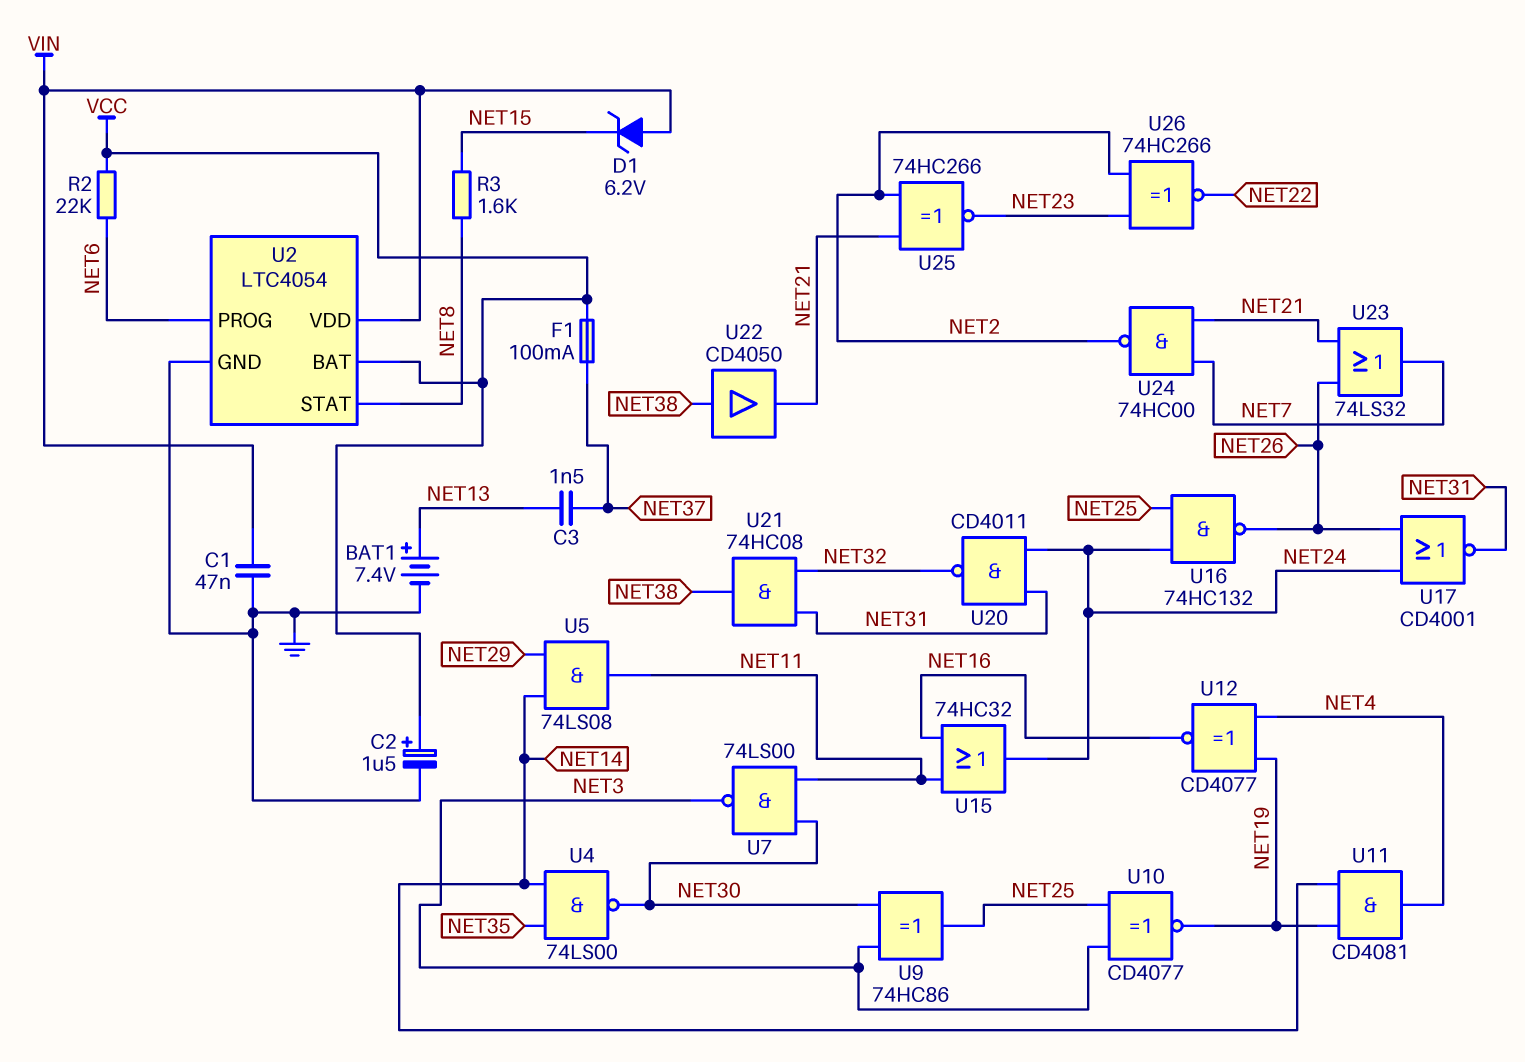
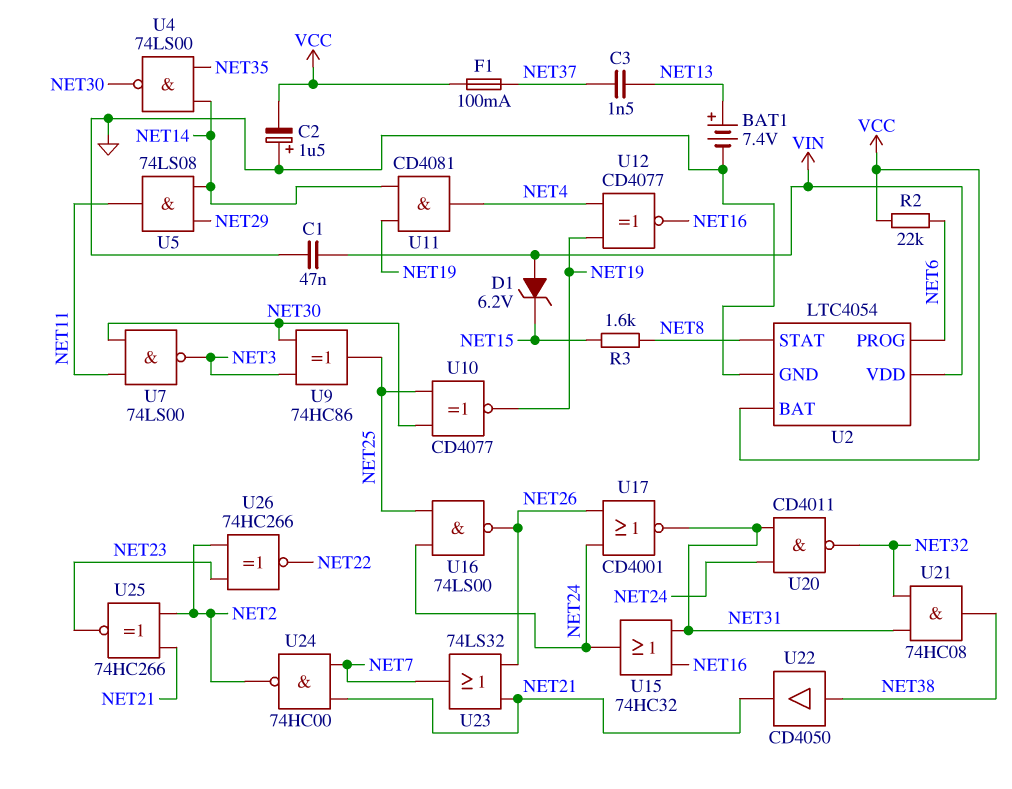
C2: 1.5uF (plus VCC, minus GND) -> 1.5uF (plus GND, minus VCC)
U10: XNOR CD4077 (in NET3, in NET25, out NET19) -> XNOR CD4077 (in NET25, in NET30, out NET19)
U15: OR 74HC32 (in NET11, in NET16, out NET24) -> OR 74HC32 (in NET16, in NET31, out NET24)
U16: NAND 74HC132 (in NET24, in NET25, out NET26) -> NAND 74LS00 (in NET24, in NET25, out NET26)

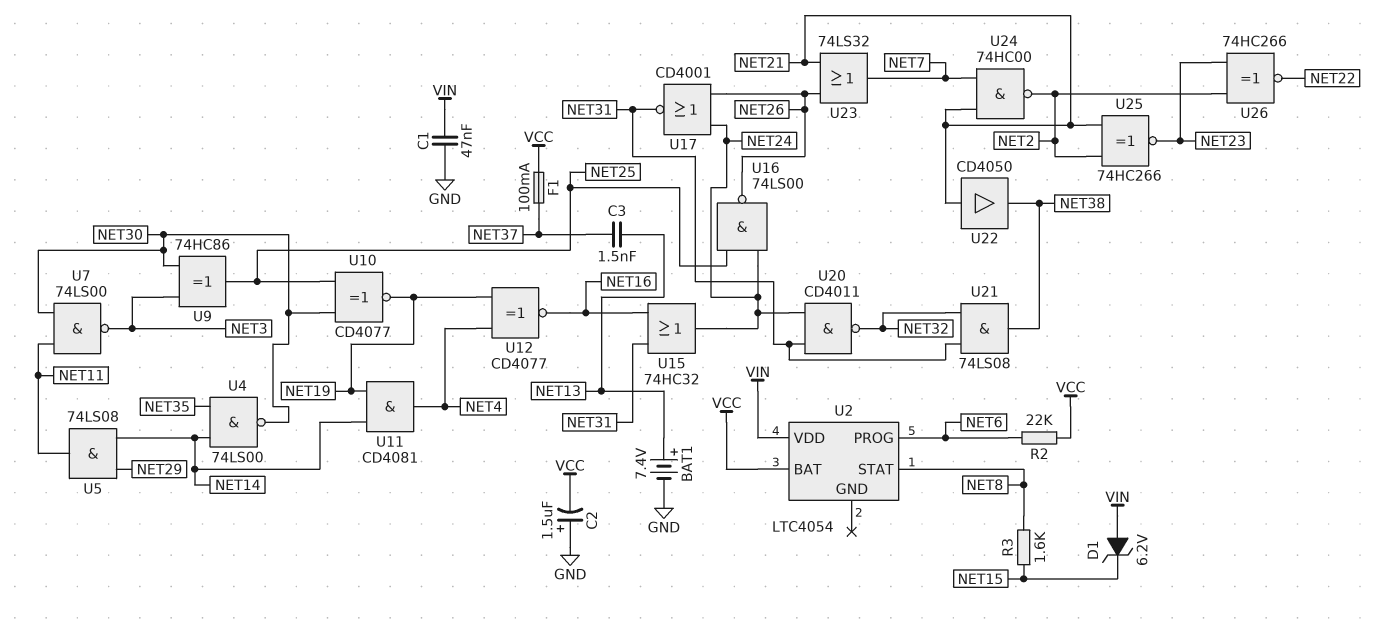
U2 pin GND: GND -> none
U21: AND 74HC08 (in NET31, in NET32, out NET38) -> AND 74LS08 (in NET31, in NET32, out NET38)
U22: buffer CD4050 (in NET38, out NET21) -> buffer CD4050 (in NET21, out NET38)

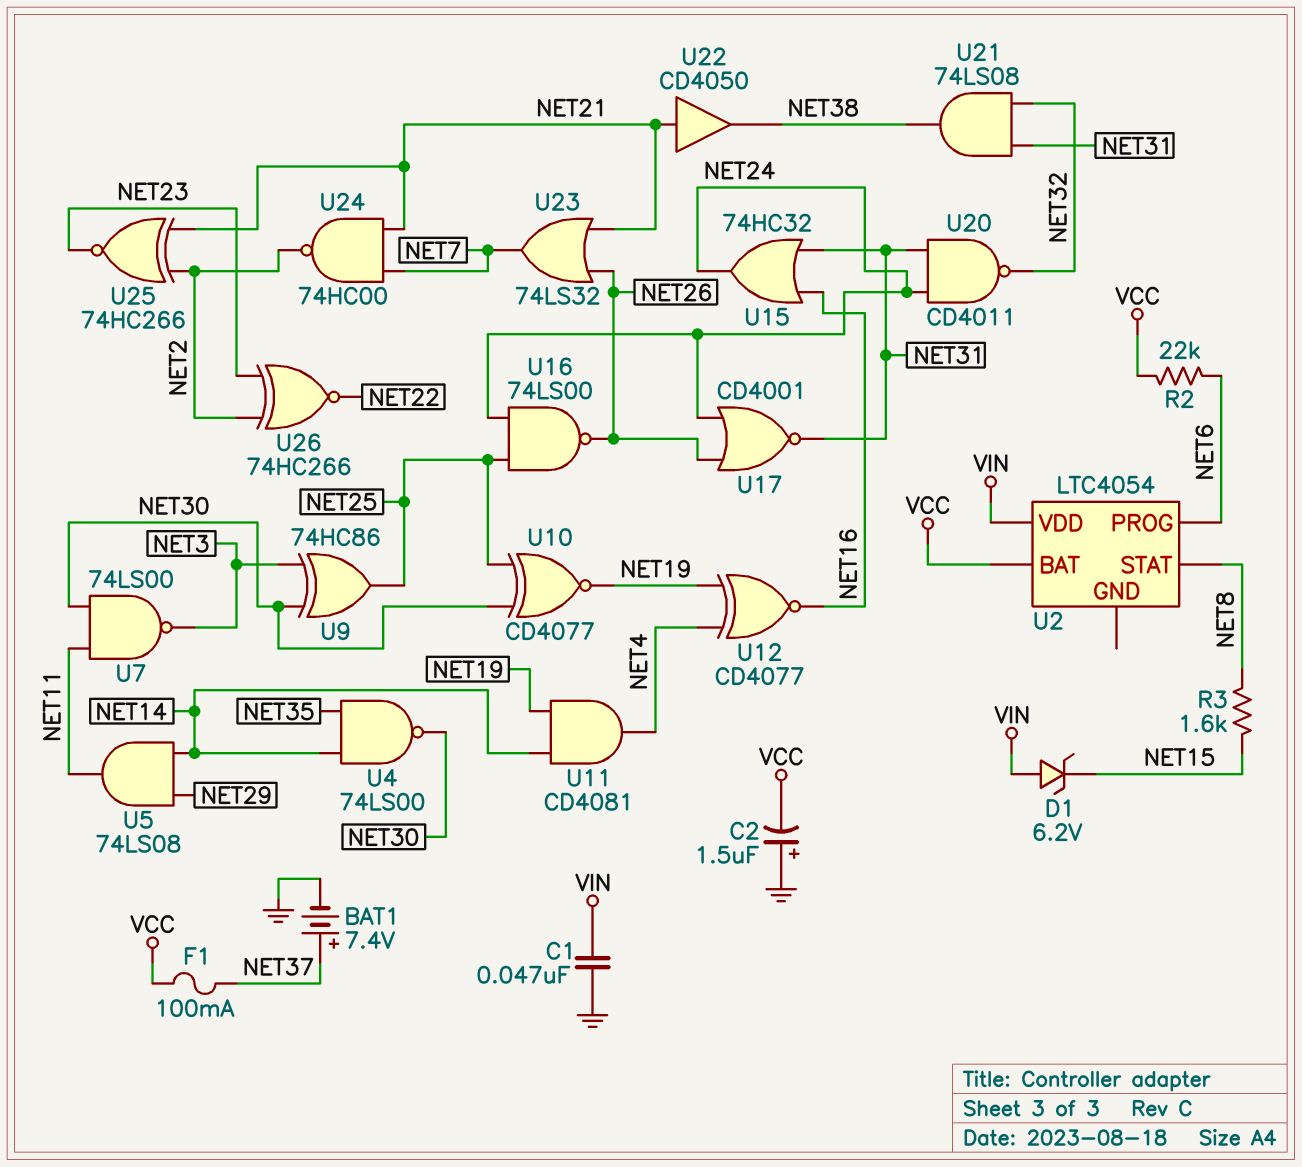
BAT1: 7.4V (plus NET13, minus GND) -> 7.4V (plus NET37, minus GND)
C3: 1.5nF (NET13, NET37) -> none

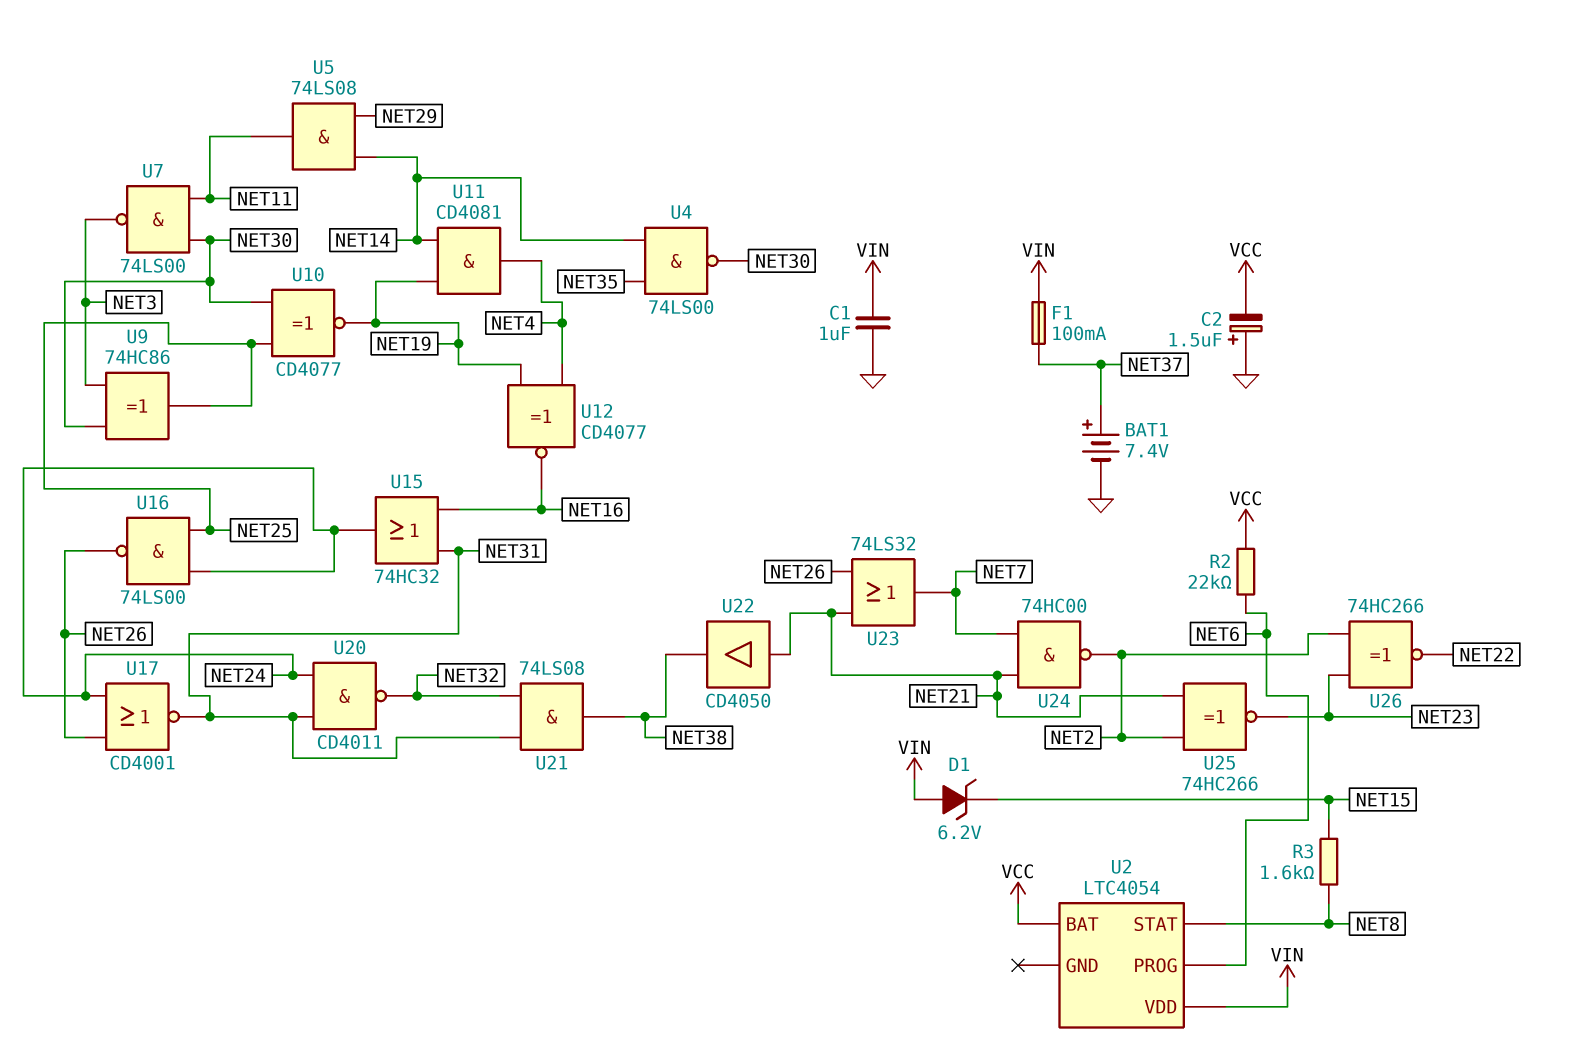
C1: 47nF (GND, VIN) -> 1uF (GND, VIN)
F1: 100mA (NET37, VCC) -> 100mA (NET37, VIN)

